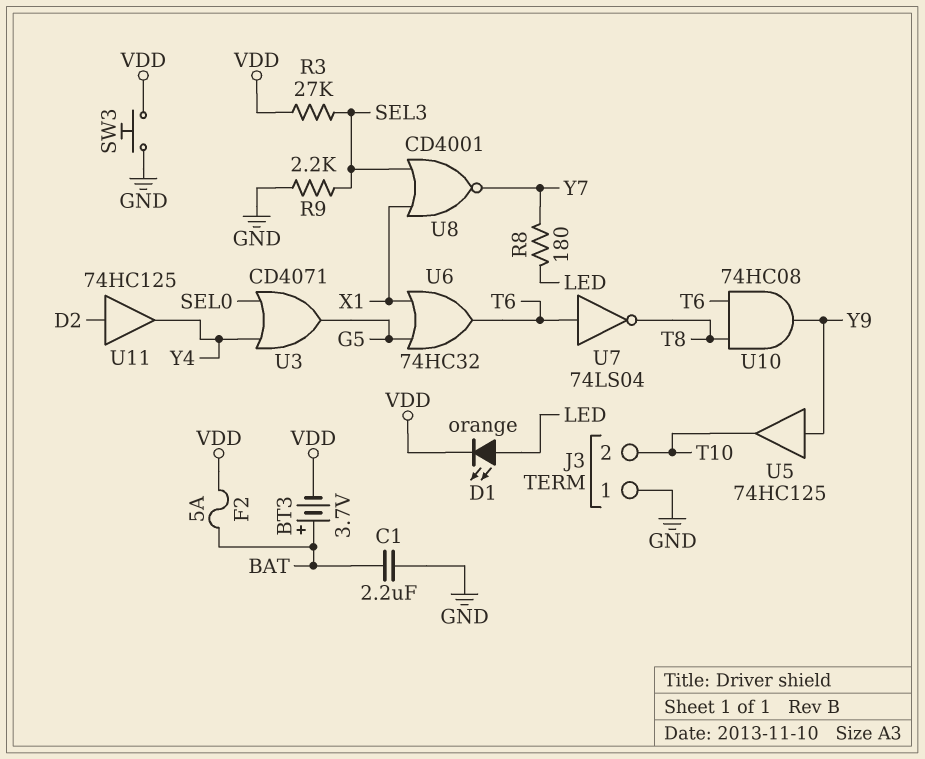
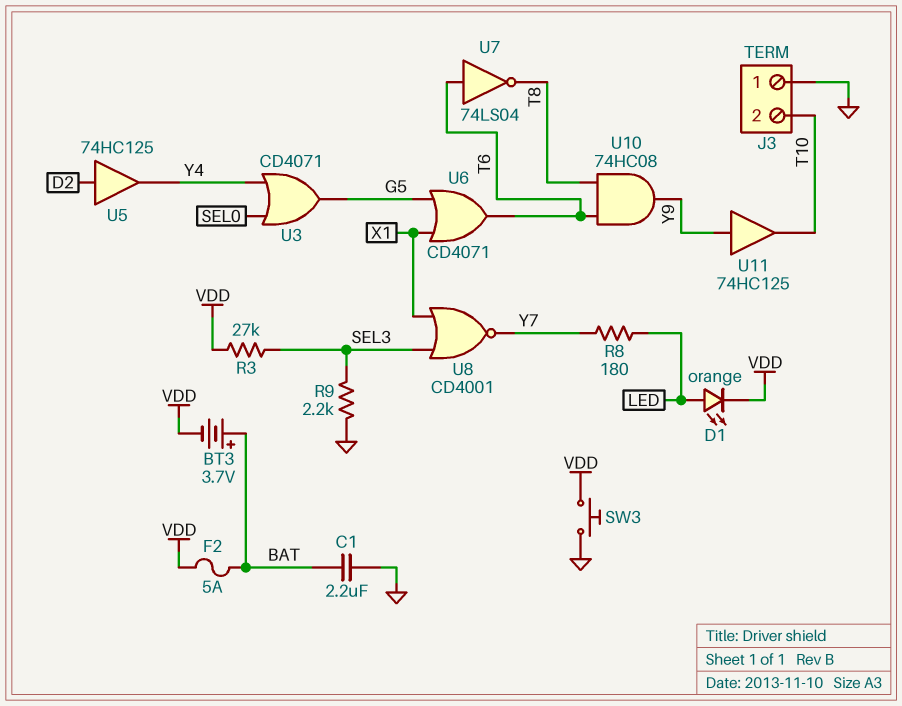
U5: buffer 74HC125 (in Y9, out T10) -> buffer 74HC125 (in D2, out Y4)
U6: OR 74HC32 (in G5, in X1, out T6) -> OR CD4071 (in G5, in X1, out T6)
U11: buffer 74HC125 (in D2, out Y4) -> buffer 74HC125 (in Y9, out T10)

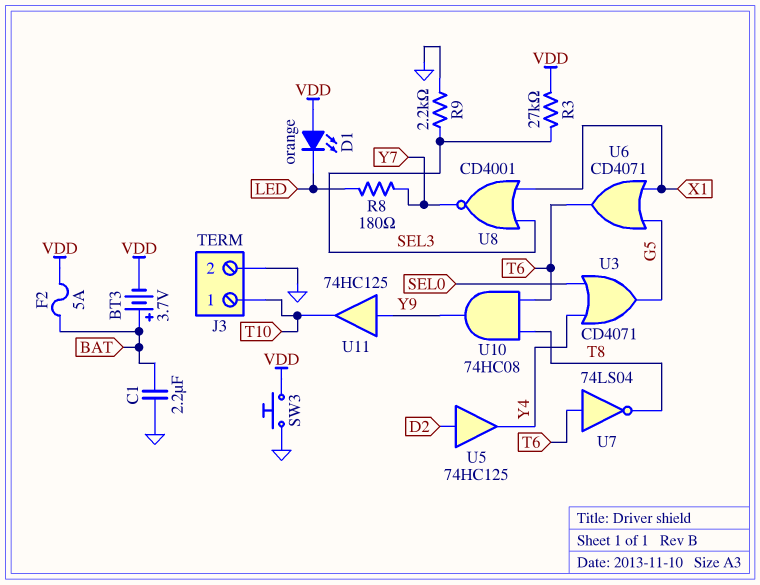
D1: LED orange (A LED, K VDD) -> LED orange (A VDD, K LED)
J3 pin 1: GND -> T10
J3 pin 2: T10 -> GND

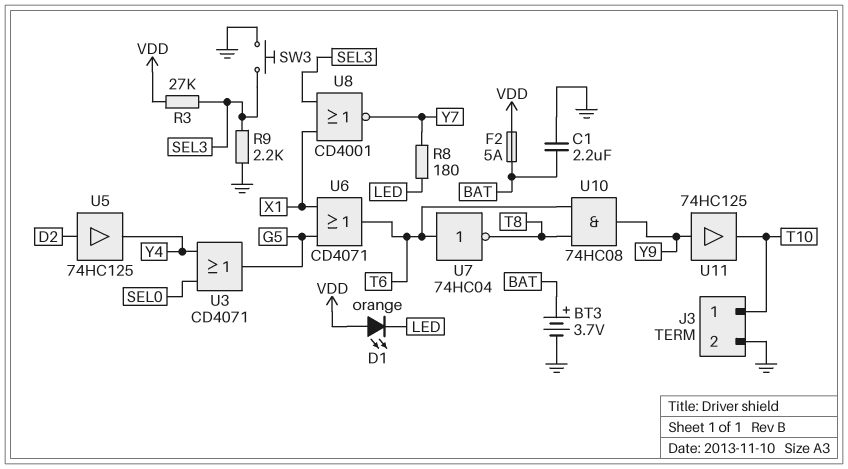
BT3: 3.7V (plus BAT, minus VDD) -> 3.7V (plus BAT, minus GND)
SW3: button (GND, VDD) -> button (GND, SEL3)
U7: NOT 74LS04 (in T6, out T8) -> NOT 74HC04 (in T6, out T8)

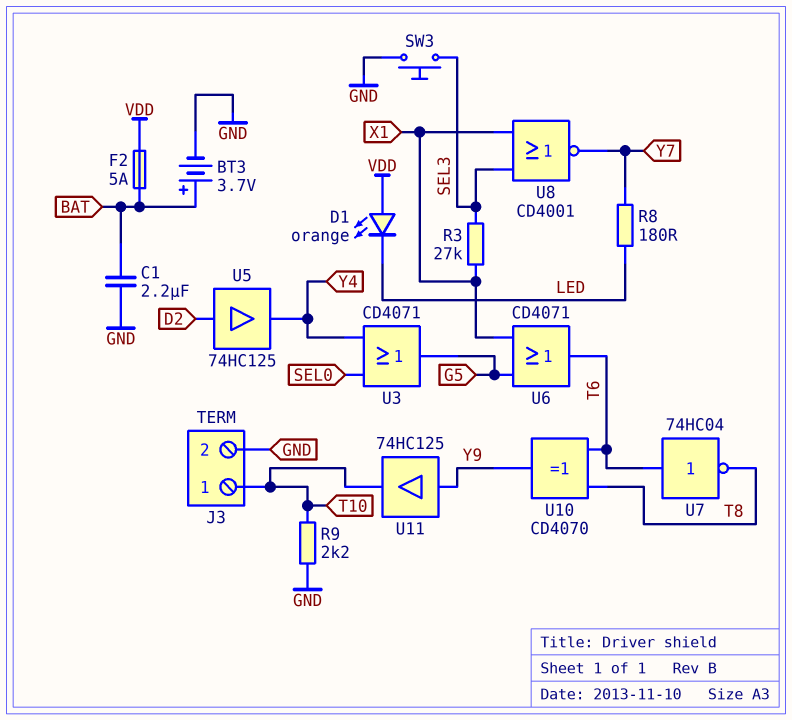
R3: 27k (SEL3, VDD) -> 27k (SEL3, X1)
R9: 2.2k (GND, SEL3) -> 2.2k (GND, T10)
U10: AND 74HC08 (in T6, in T8, out Y9) -> XOR CD4070 (in T6, in T8, out Y9)

